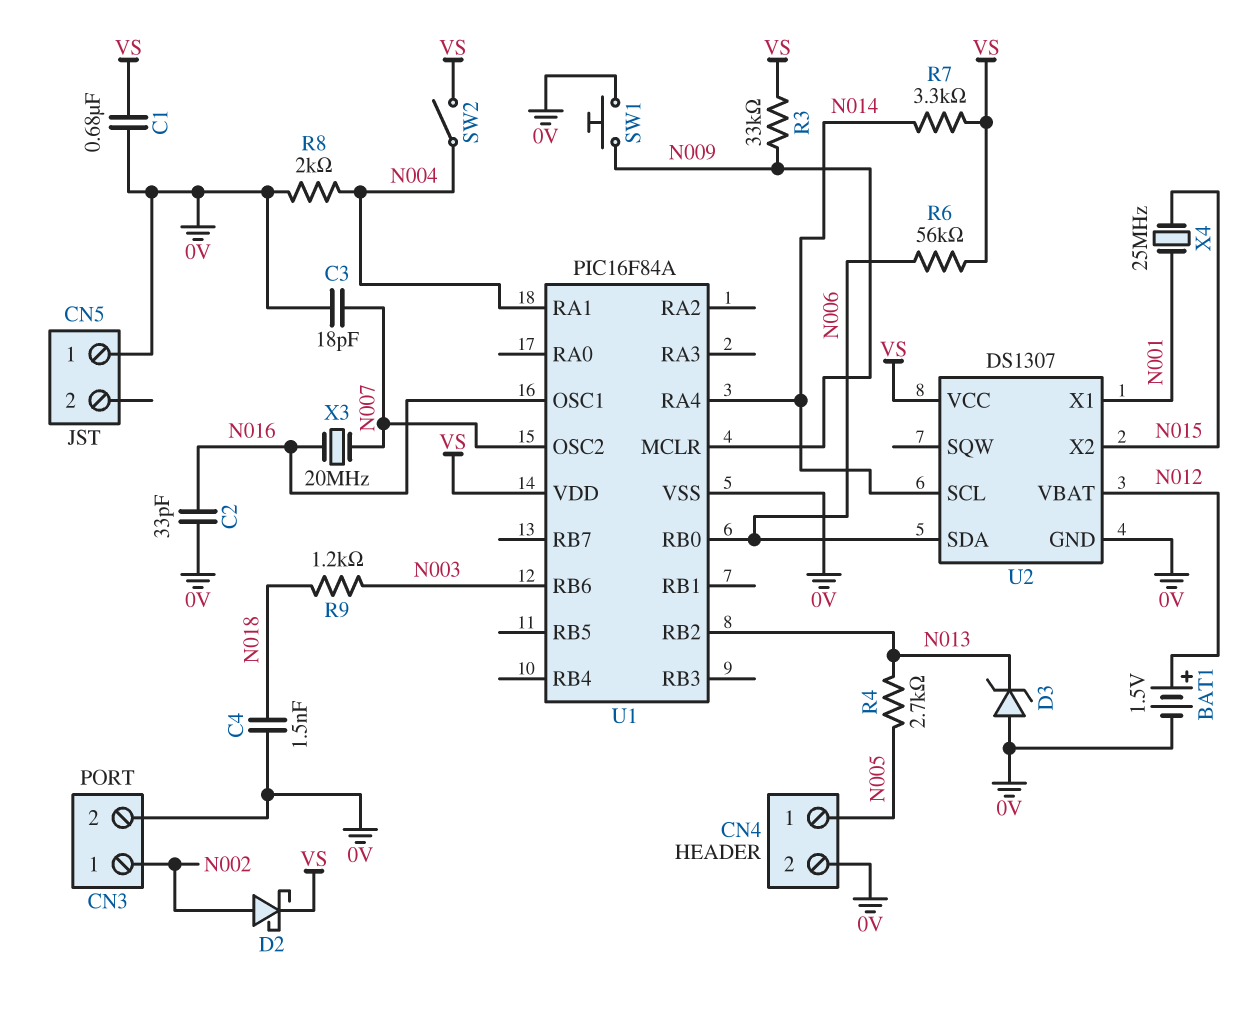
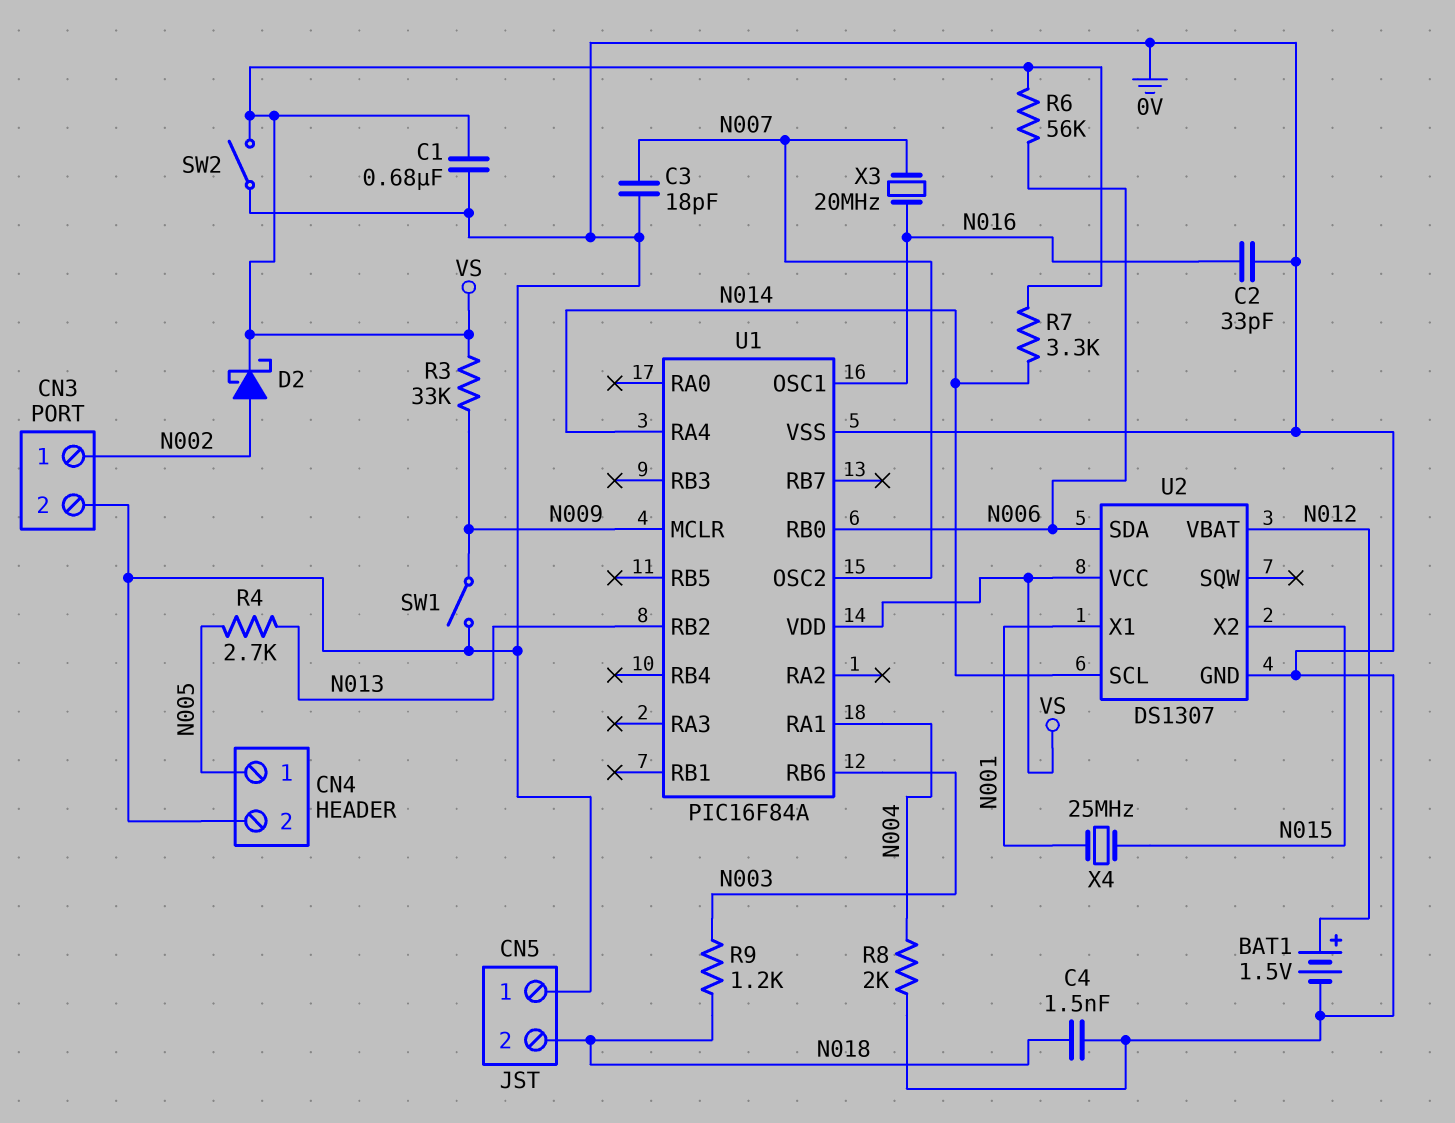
CN5 pin 2: none -> N018
D3: zener (A 0V, K N013) -> none
SW1: button (0V, N009) -> switch (0V, N009)
SW2: switch (N004, VS) -> switch (0V, VS)

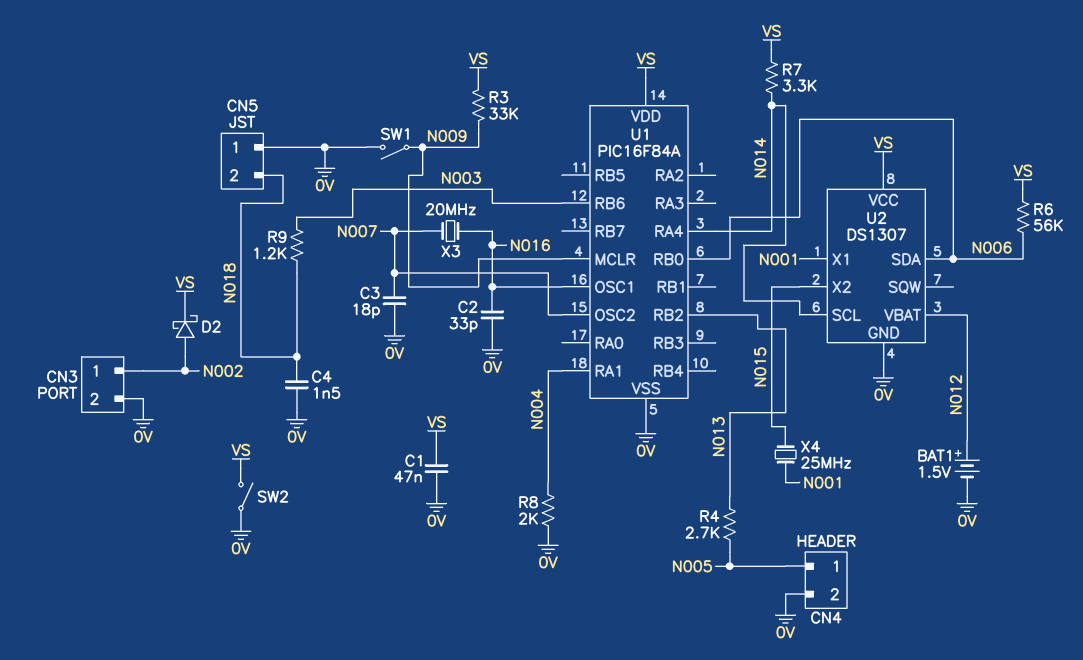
C1: 680nF (0V, VS) -> 47nF (0V, VS)

